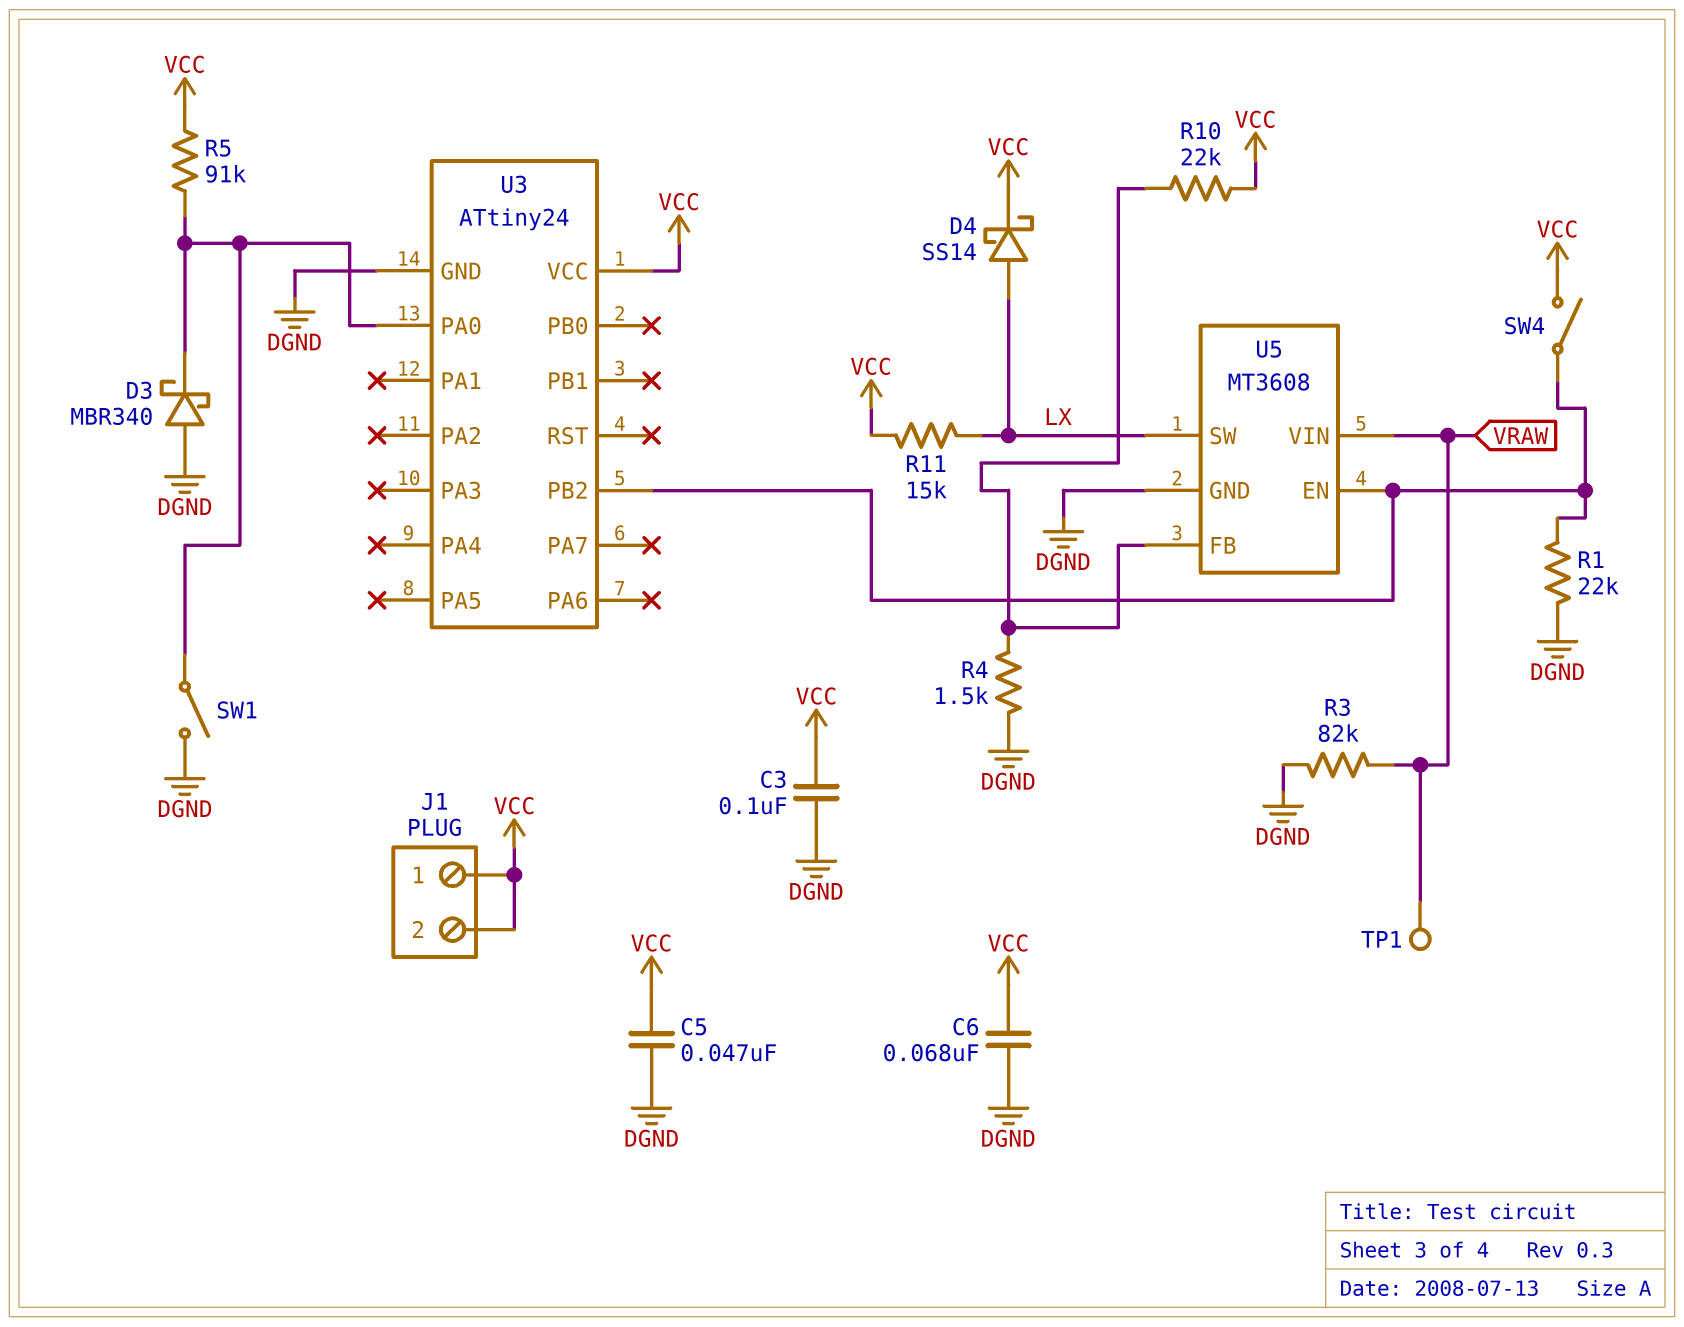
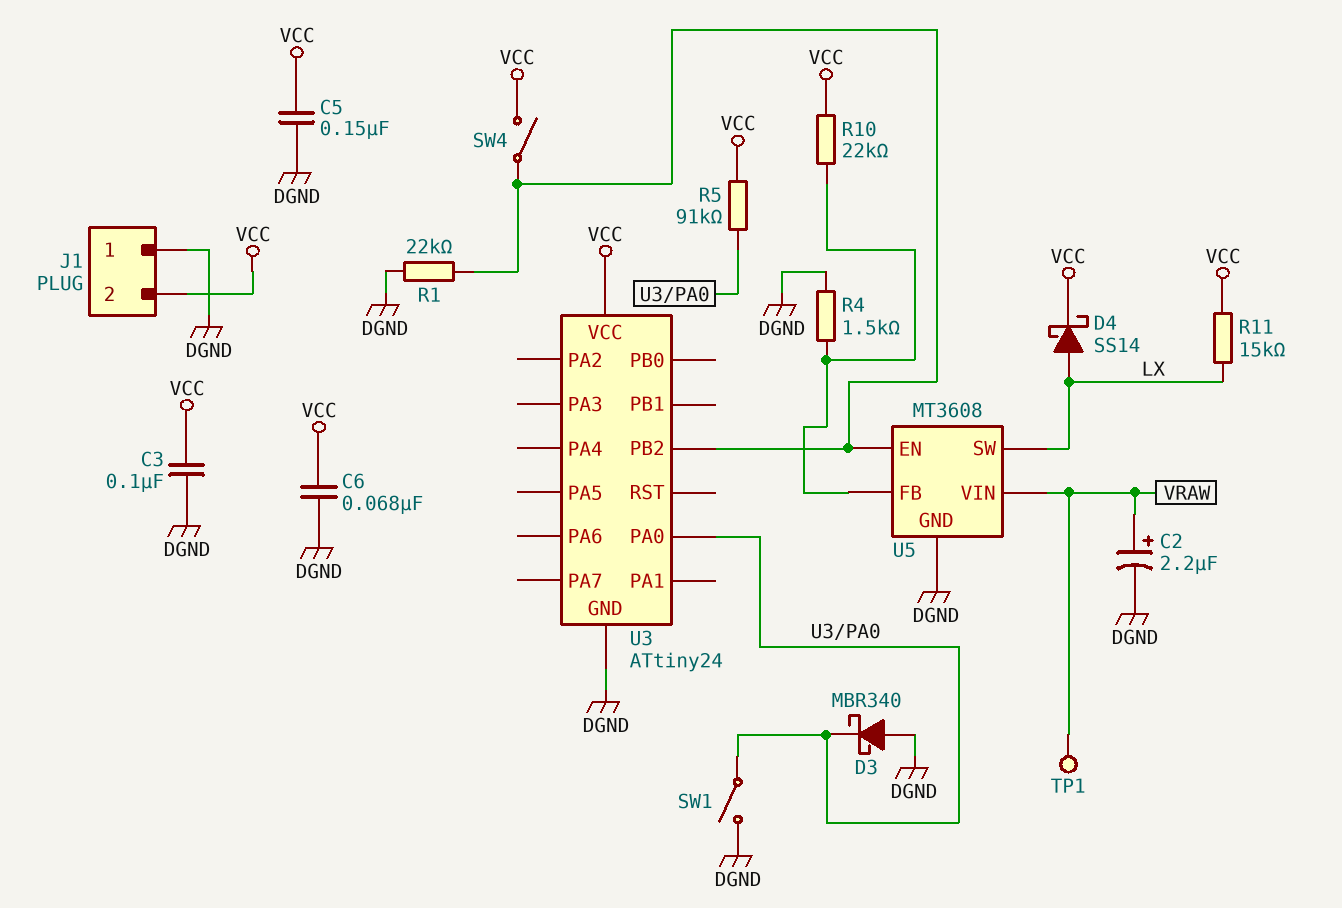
C2: none -> 2.2uF (plus VRAW, minus DGND)
C5: 47nF (DGND, VCC) -> 150nF (DGND, VCC)
J1 pin 1: VCC -> DGND
R3: 82k (DGND, VRAW) -> none

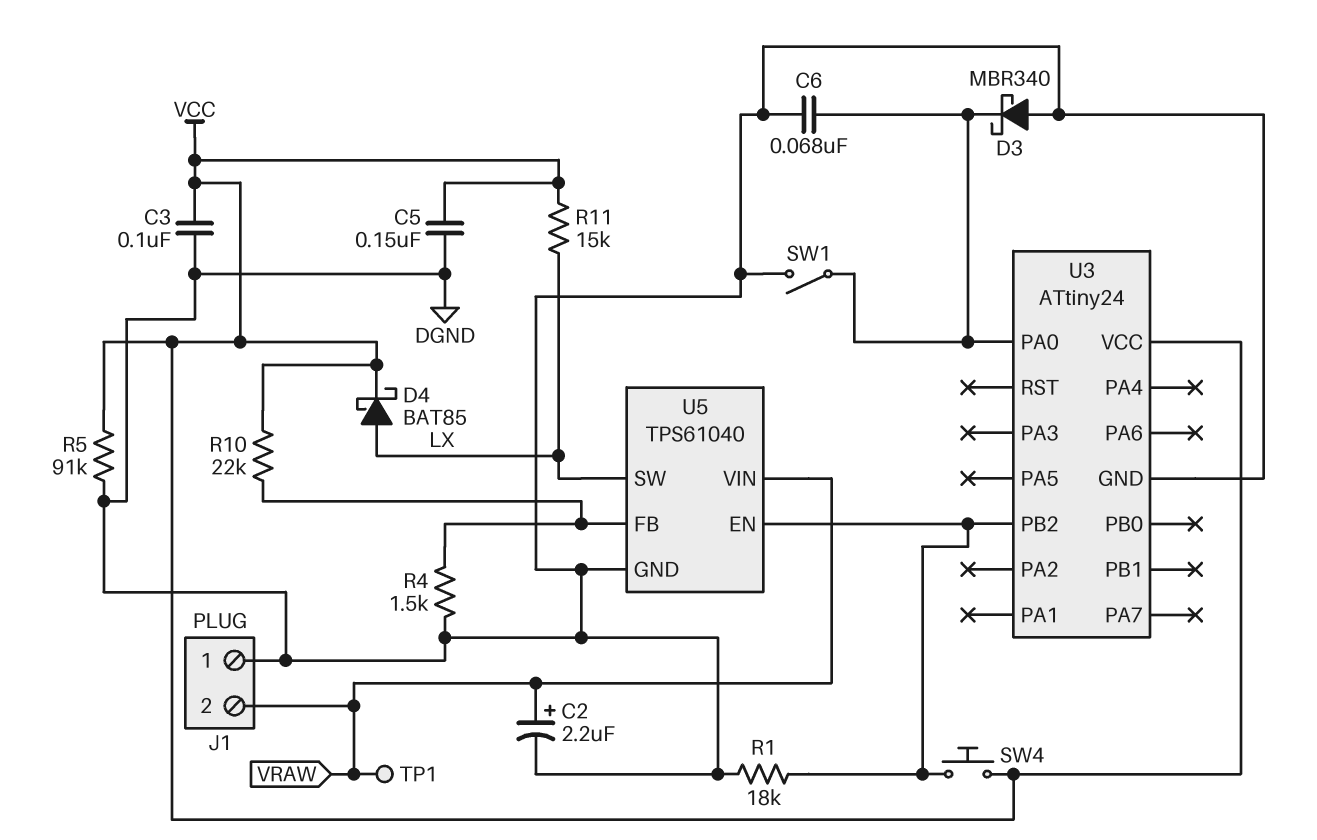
C6: 68nF (DGND, VCC) -> 68nF (DGND, U3/PA0)
D4: schottky SS14 (A LX, K VCC) -> schottky BAT85 (A LX, K VCC)
J1 pin 2: VCC -> VRAW
R1: 22k (DGND, U3/PB2) -> 18k (DGND, U3/PB2)
R5: 91k (U3/PA0, VCC) -> 91k (DGND, VCC)
SW4: switch (U3/PB2, VCC) -> button (U3/PB2, VCC)
U5: MT3608 -> TPS61040

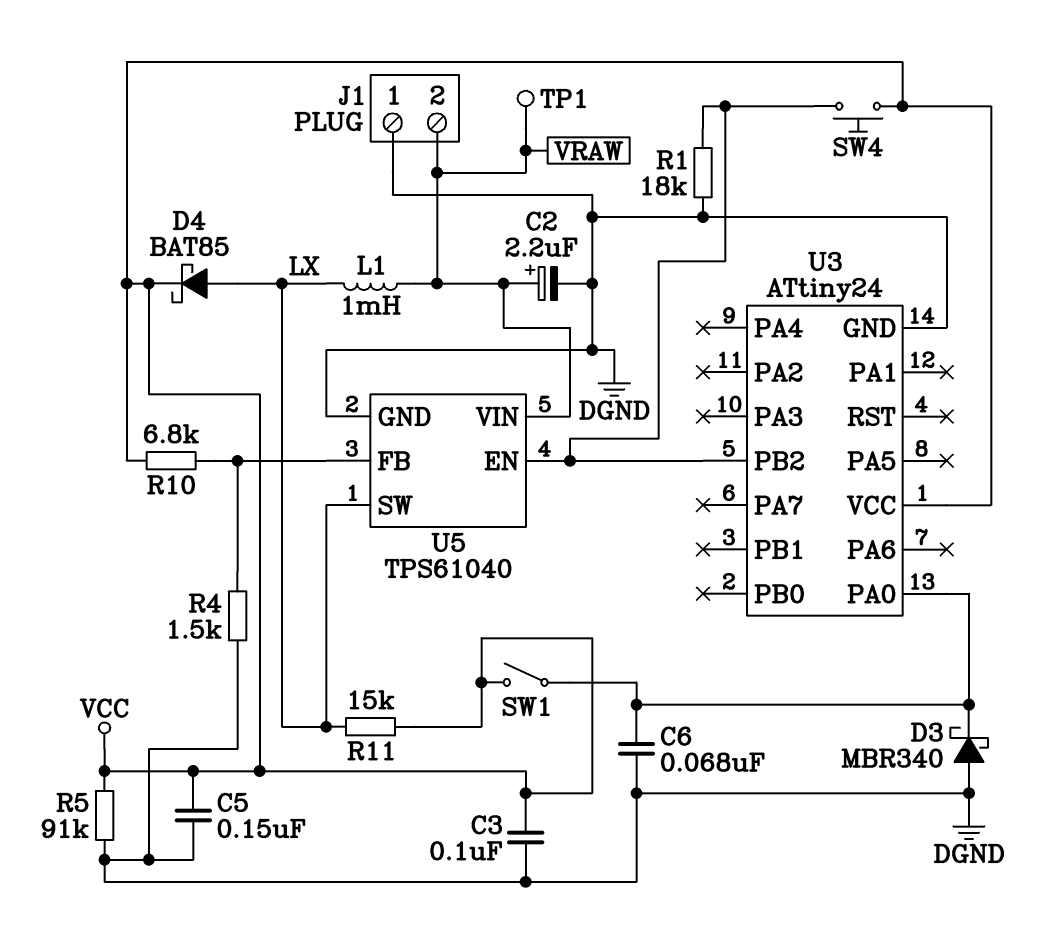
L1: none -> 1mH (LX, VRAW)
R10: 22k (U5/FB, VCC) -> 6.8k (U5/FB, VCC)
SW1: switch (DGND, U3/PA0) -> switch (U3/PA0, VCC)

